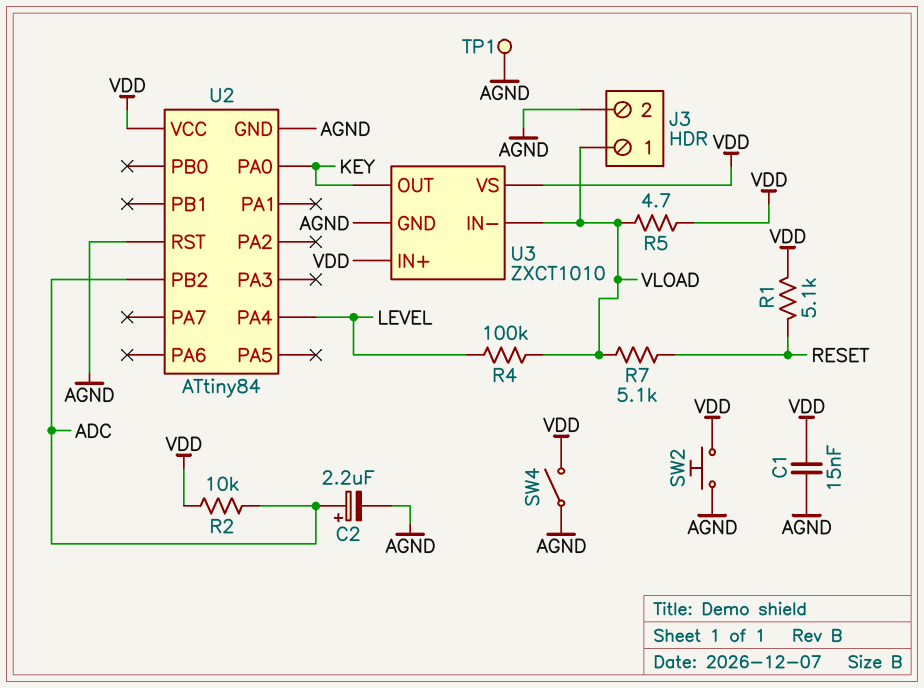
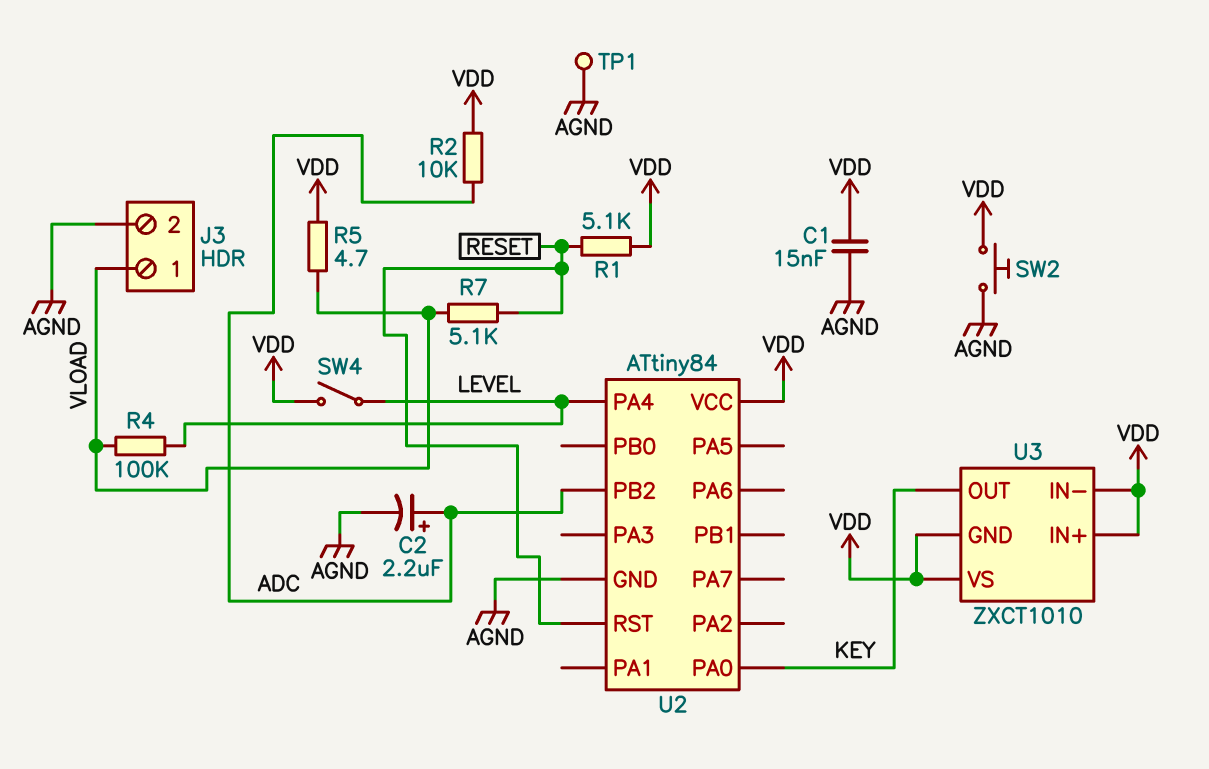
SW4: switch (AGND, VDD) -> switch (LEVEL, VDD)
U2 pin RST: AGND -> RESET
U3 pin GND: AGND -> VDD
U3 pin IN-: VLOAD -> VDD

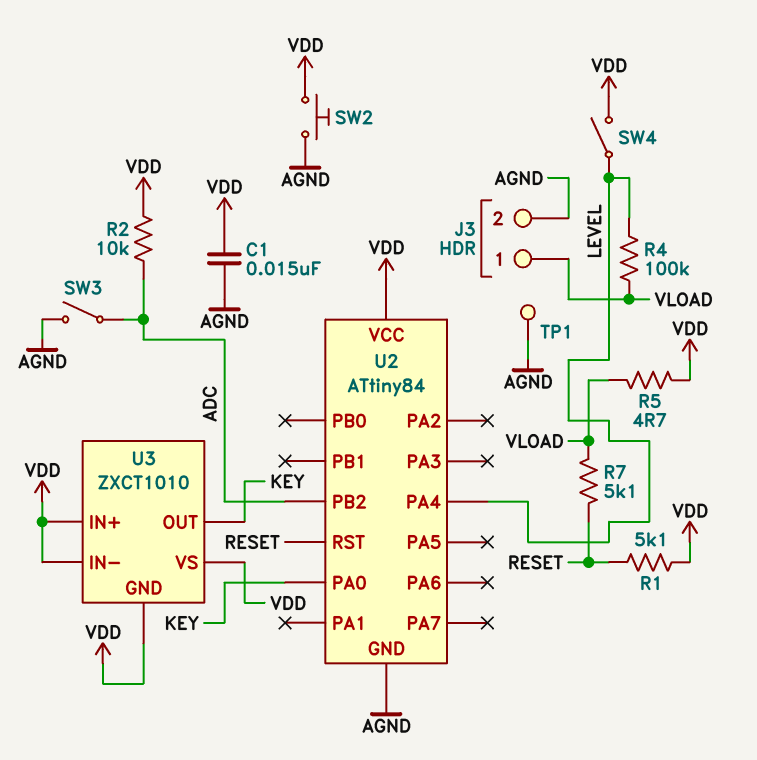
C2: 2.2uF (plus ADC, minus AGND) -> none
SW3: none -> switch (ADC, AGND)

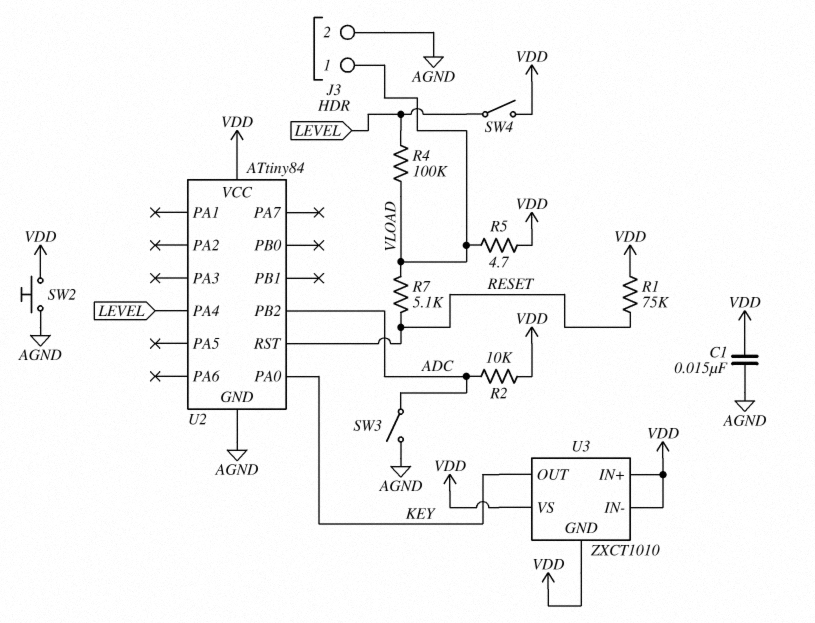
R1: 5.1k (RESET, VDD) -> 75k (RESET, VDD)
TP1: test point (AGND) -> none

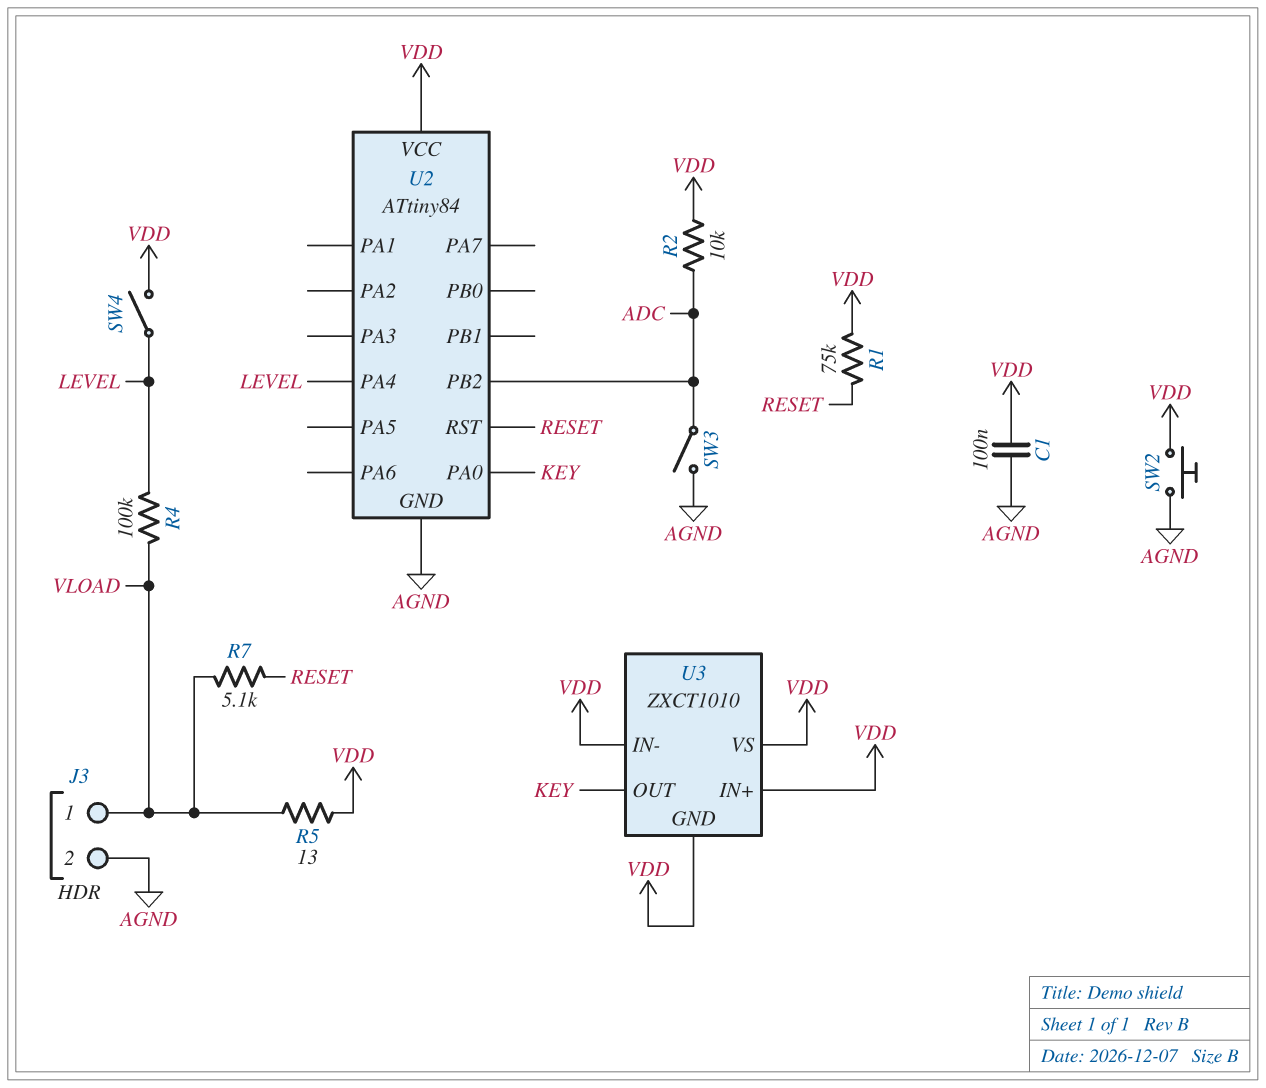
C1: 15nF (AGND, VDD) -> 100nF (AGND, VDD)
R5: 4.7 (VDD, VLOAD) -> 13 (VDD, VLOAD)

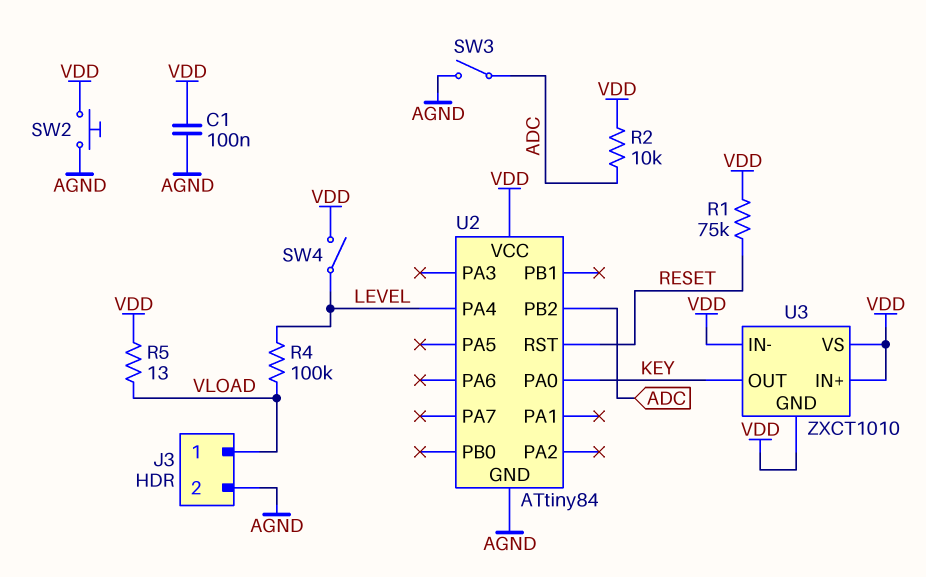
R7: 5.1k (RESET, VLOAD) -> none

